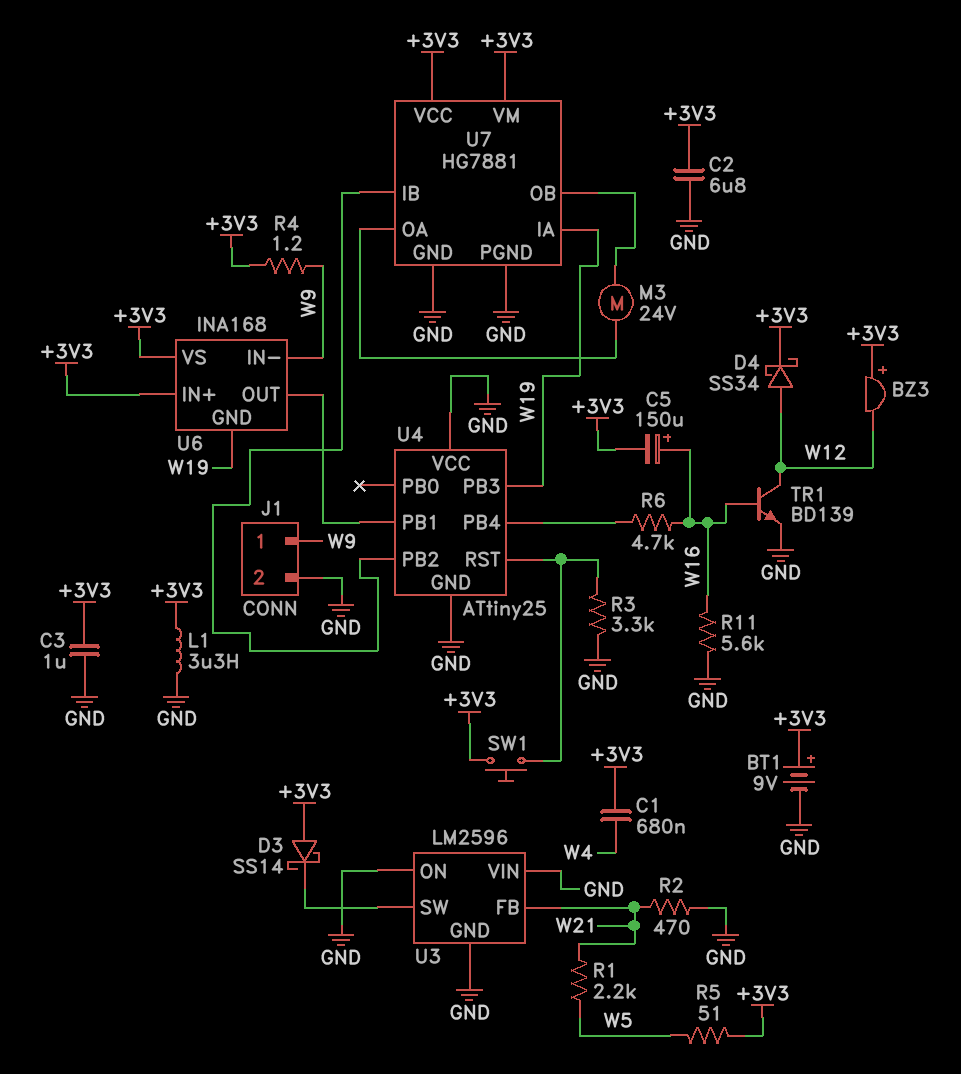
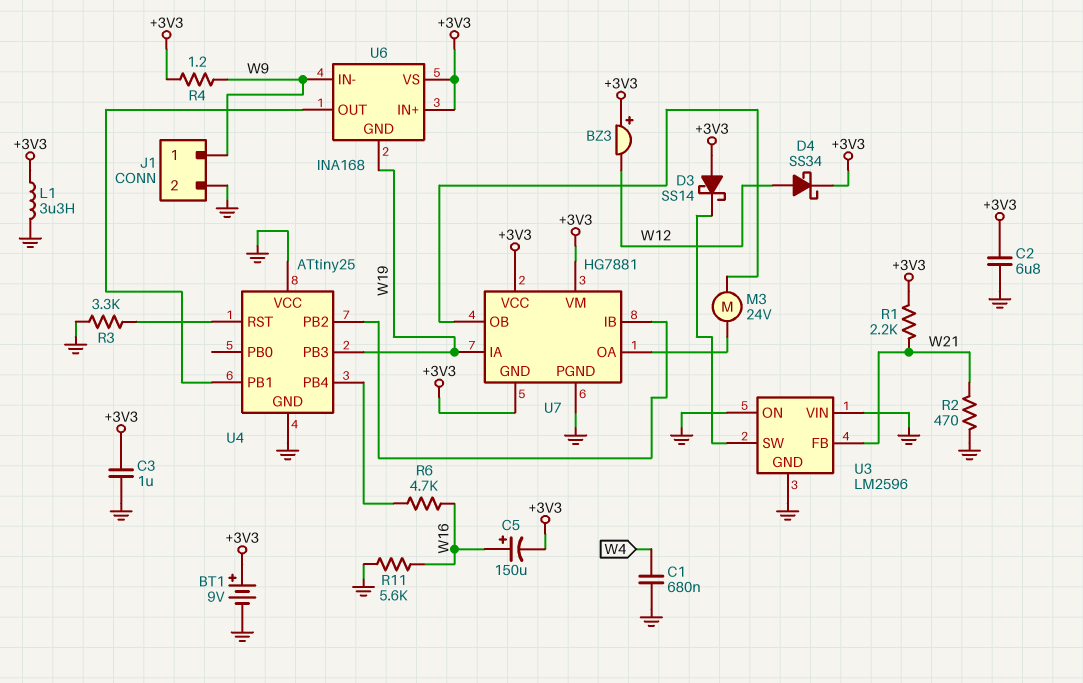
C1: 680nF (+3V3, W4) -> 680nF (GND, W4)
R1: 2.2k (W5, W21) -> 2.2k (+3V3, W21)
R5: 51 (+3V3, W5) -> none
SW1: button (+3V3, U4/RST) -> none
TR1: NPN BD139 (B W16, C W12, E GND) -> none
U7 pin GND: GND -> +3V3

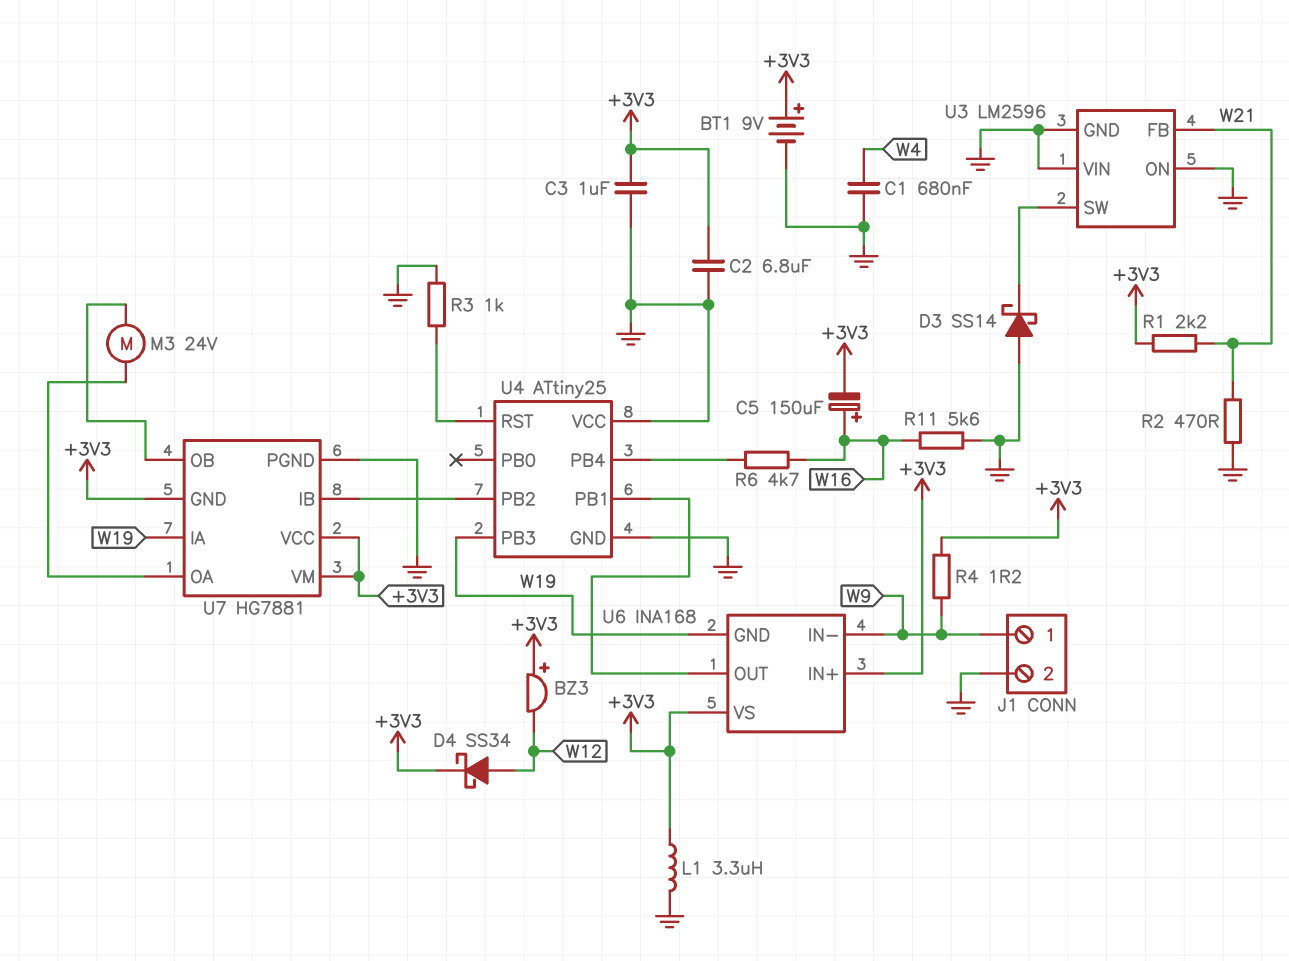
D3: schottky SS14 (A +3V3, K U3/SW) -> schottky SS14 (A GND, K U3/SW)
R3: 3.3k (GND, U4/RST) -> 1k (GND, U4/RST)

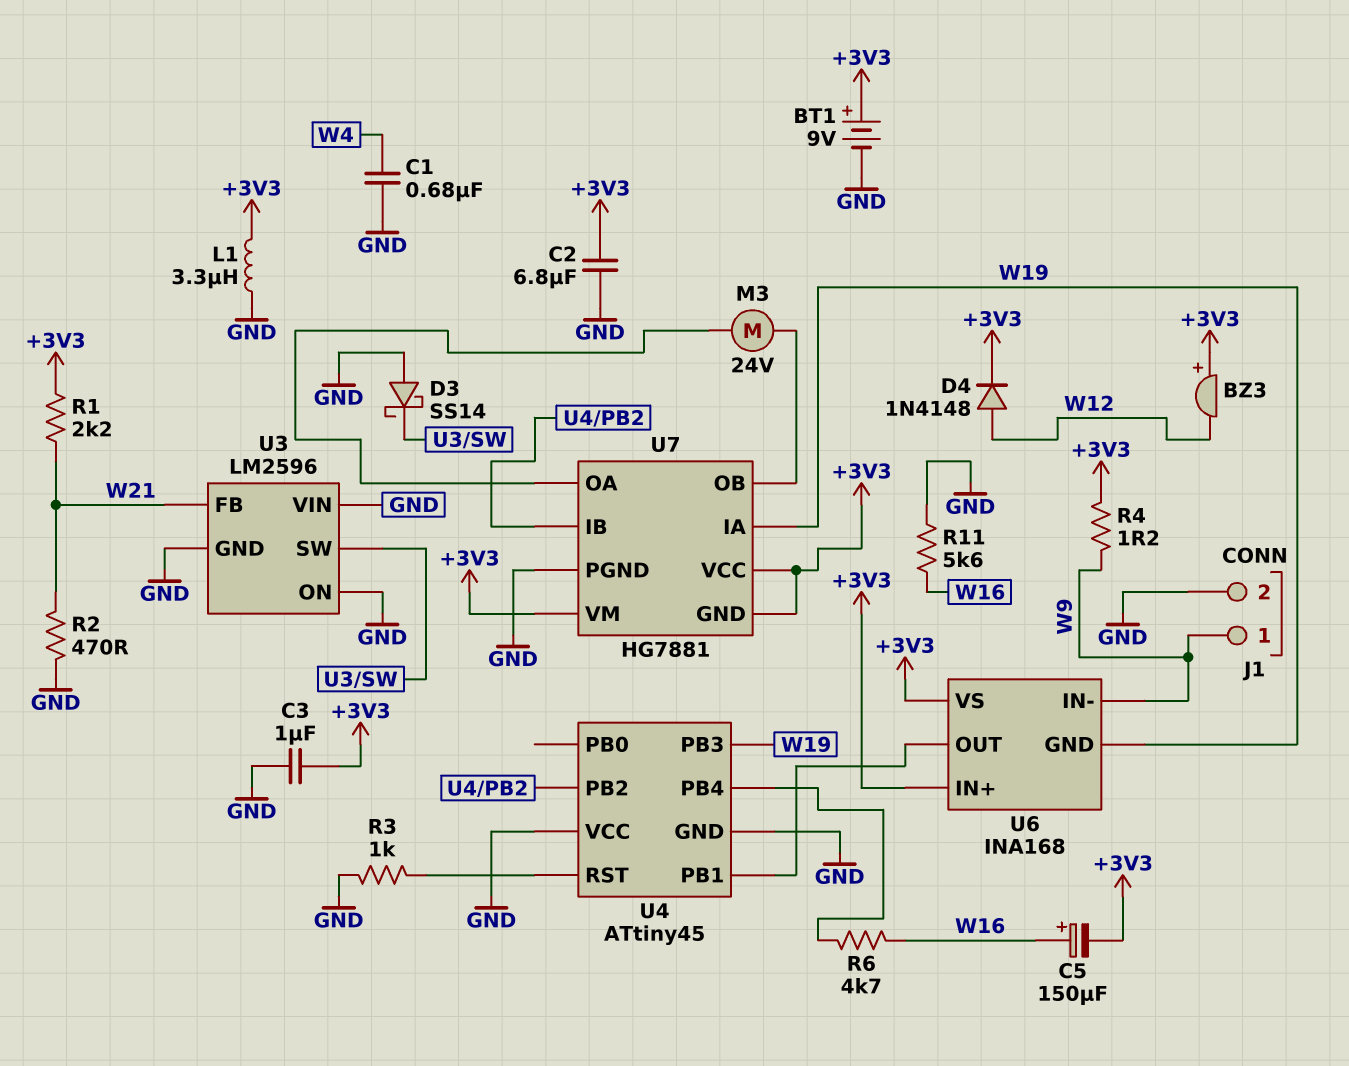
D4: schottky SS34 (A W12, K +3V3) -> diode 1N4148 (A W12, K +3V3)
U4: ATtiny25 -> ATtiny45

